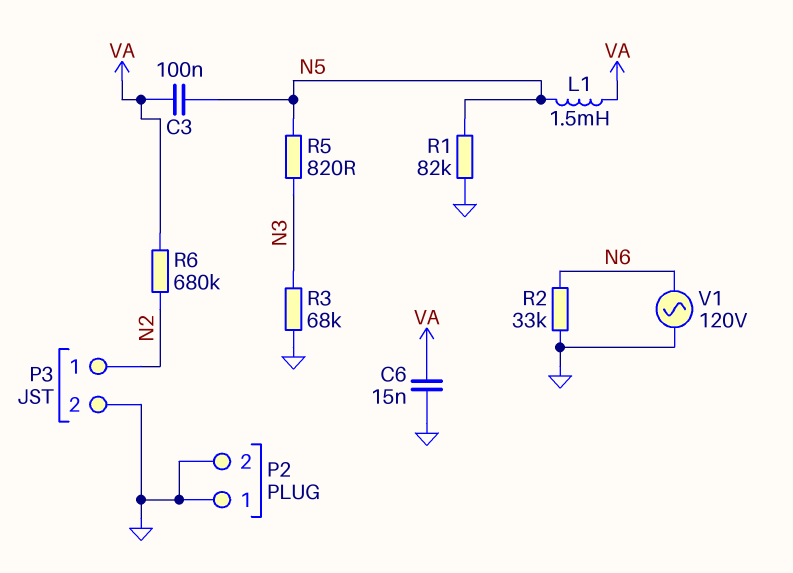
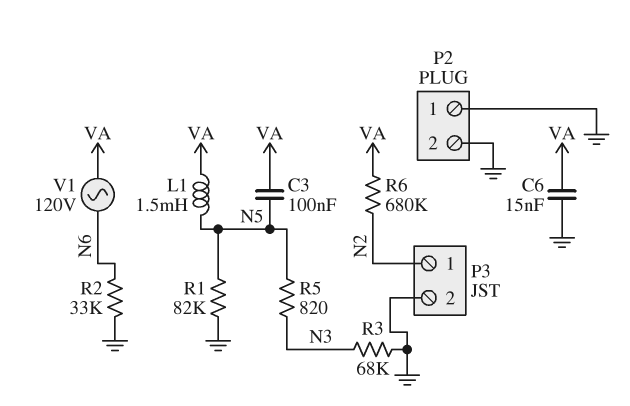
V1: AC 120V (GND, N6) -> AC 120V (N6, VA)

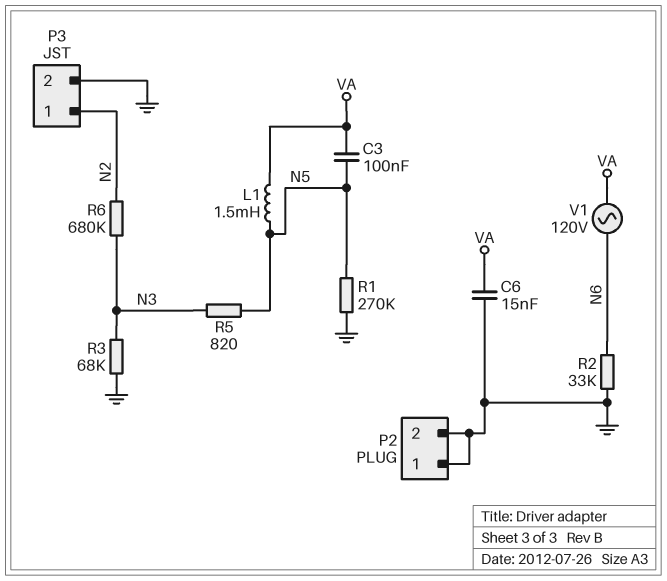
R1: 82k (GND, N5) -> 270k (GND, N5)
R6: 680k (N2, VA) -> 680k (N2, N3)

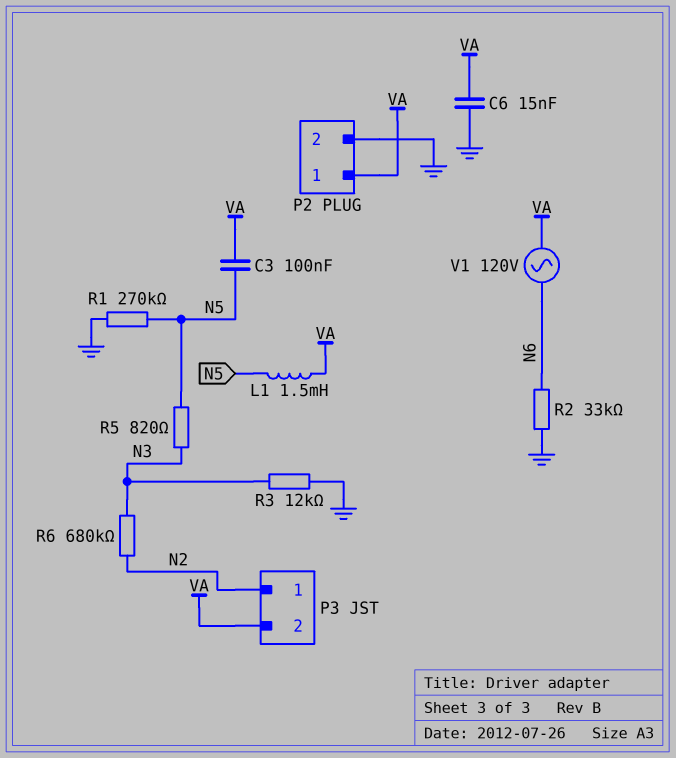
P2 pin 1: GND -> VA
P3 pin 2: GND -> VA
R3: 68k (GND, N3) -> 12k (GND, N3)

